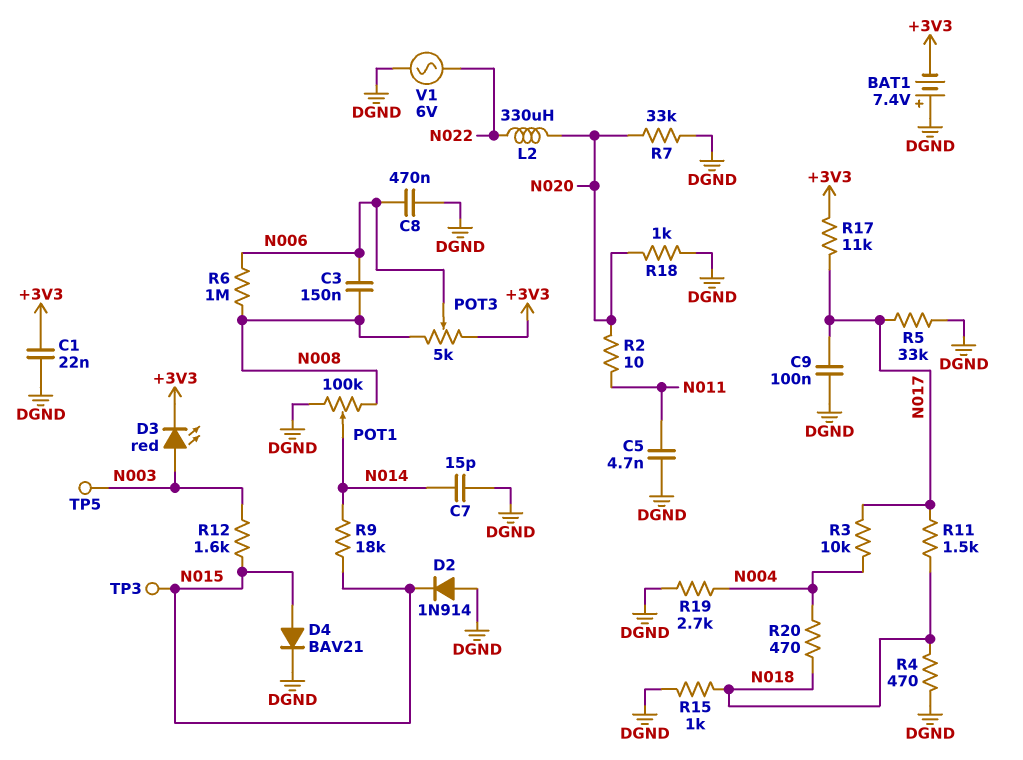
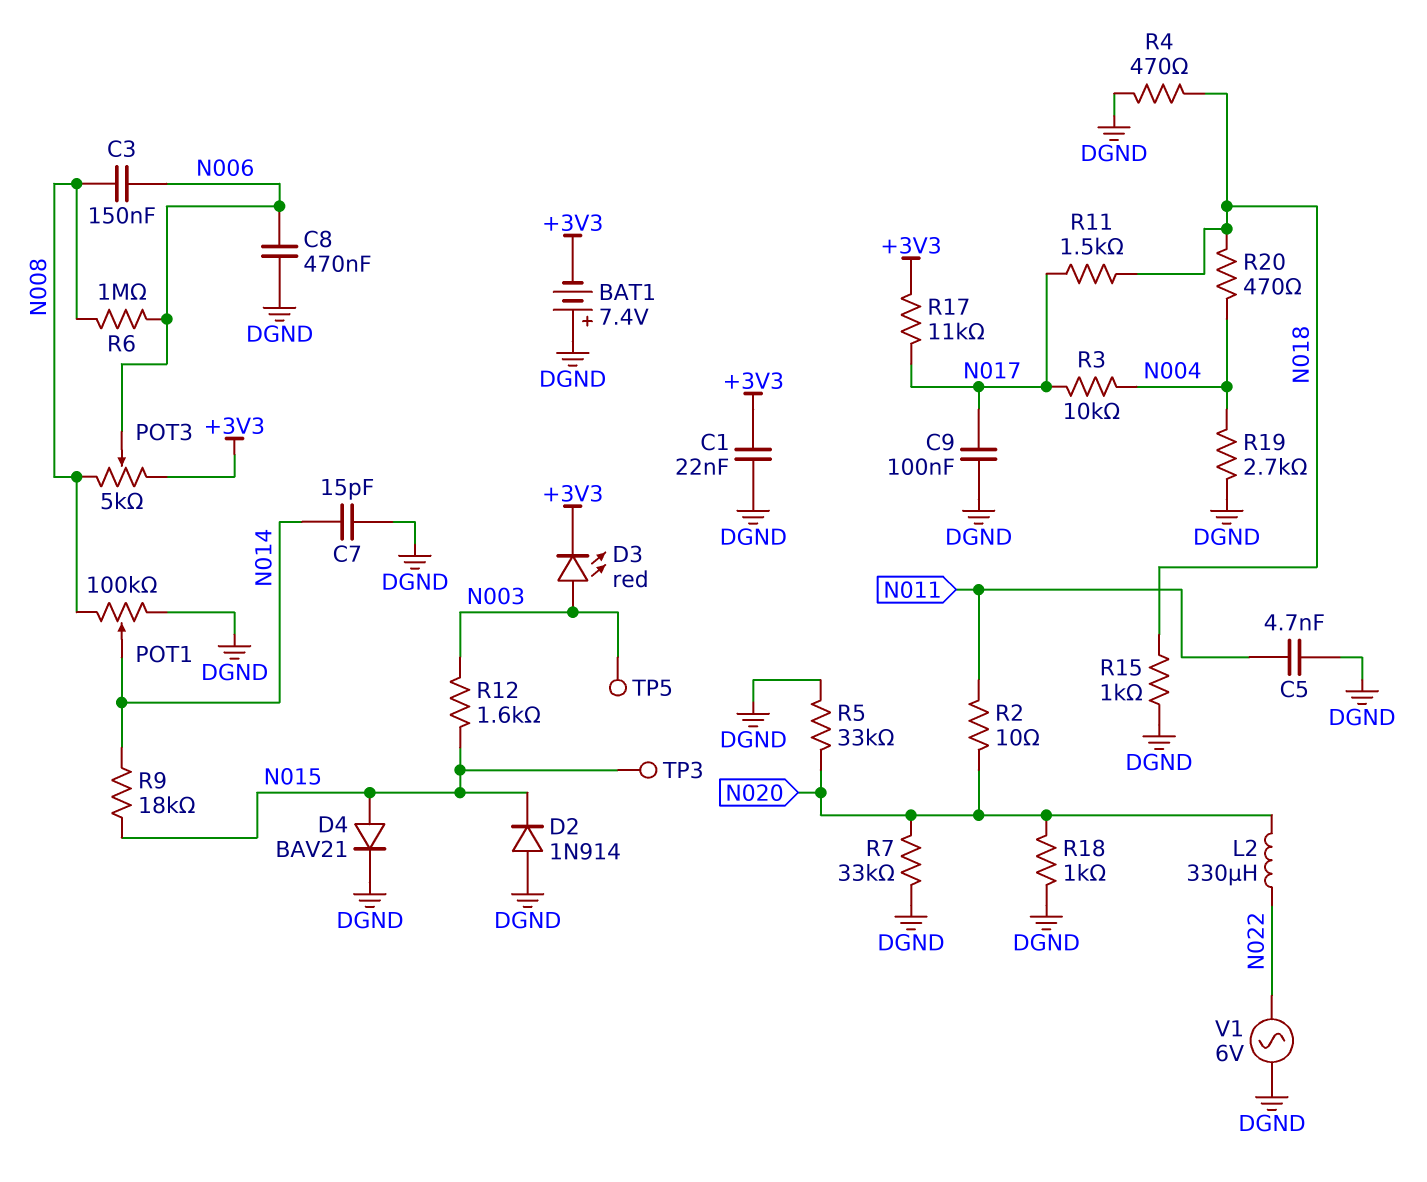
R5: 33k (DGND, N017) -> 33k (DGND, N020)

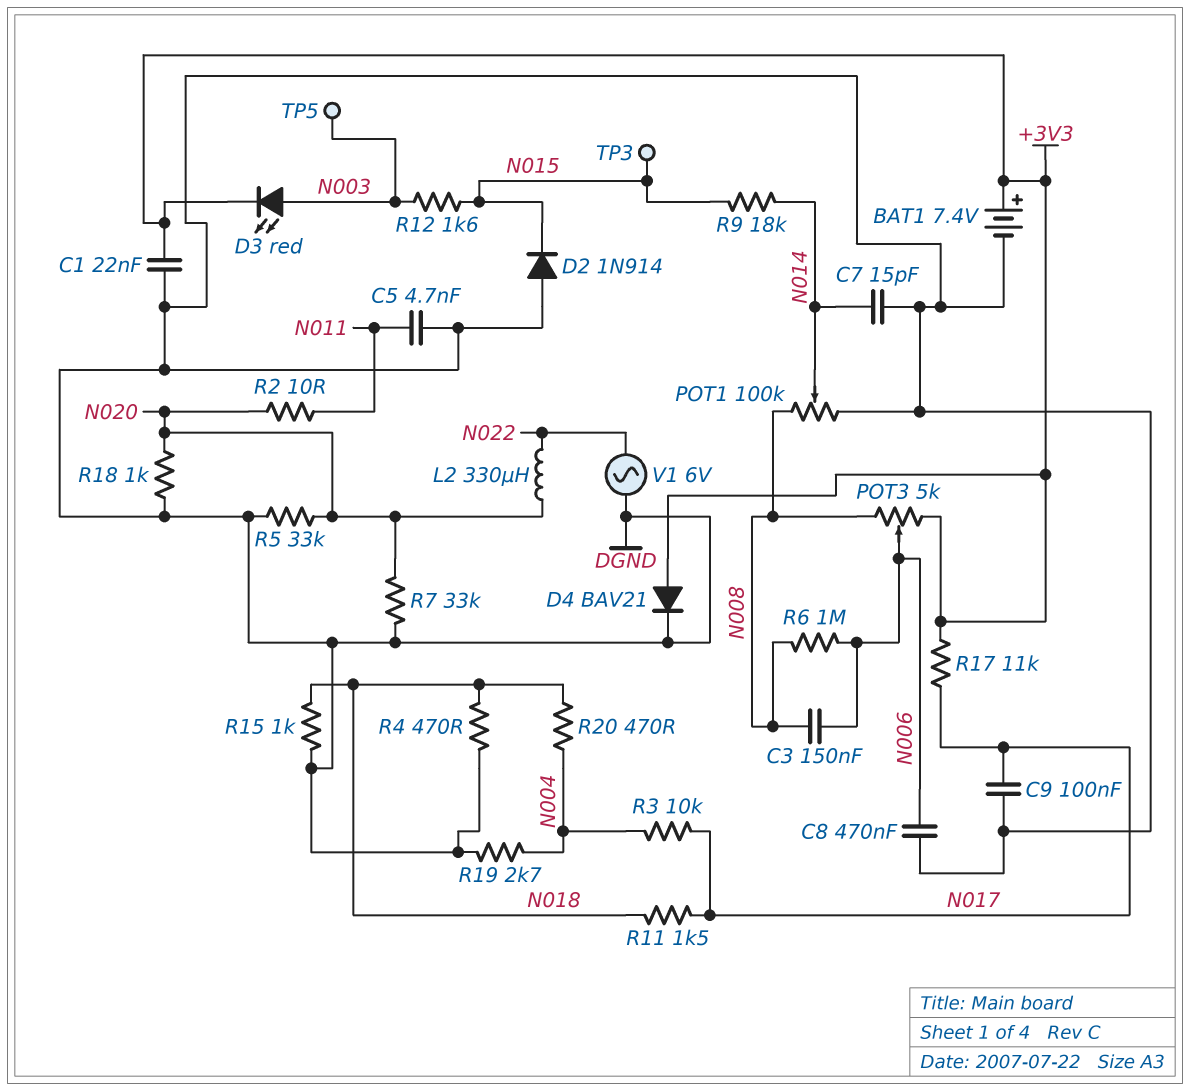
BAT1: 7.4V (plus DGND, minus +3V3) -> 7.4V (plus +3V3, minus DGND)
D4: diode BAV21 (A N015, K DGND) -> diode BAV21 (A +3V3, K DGND)

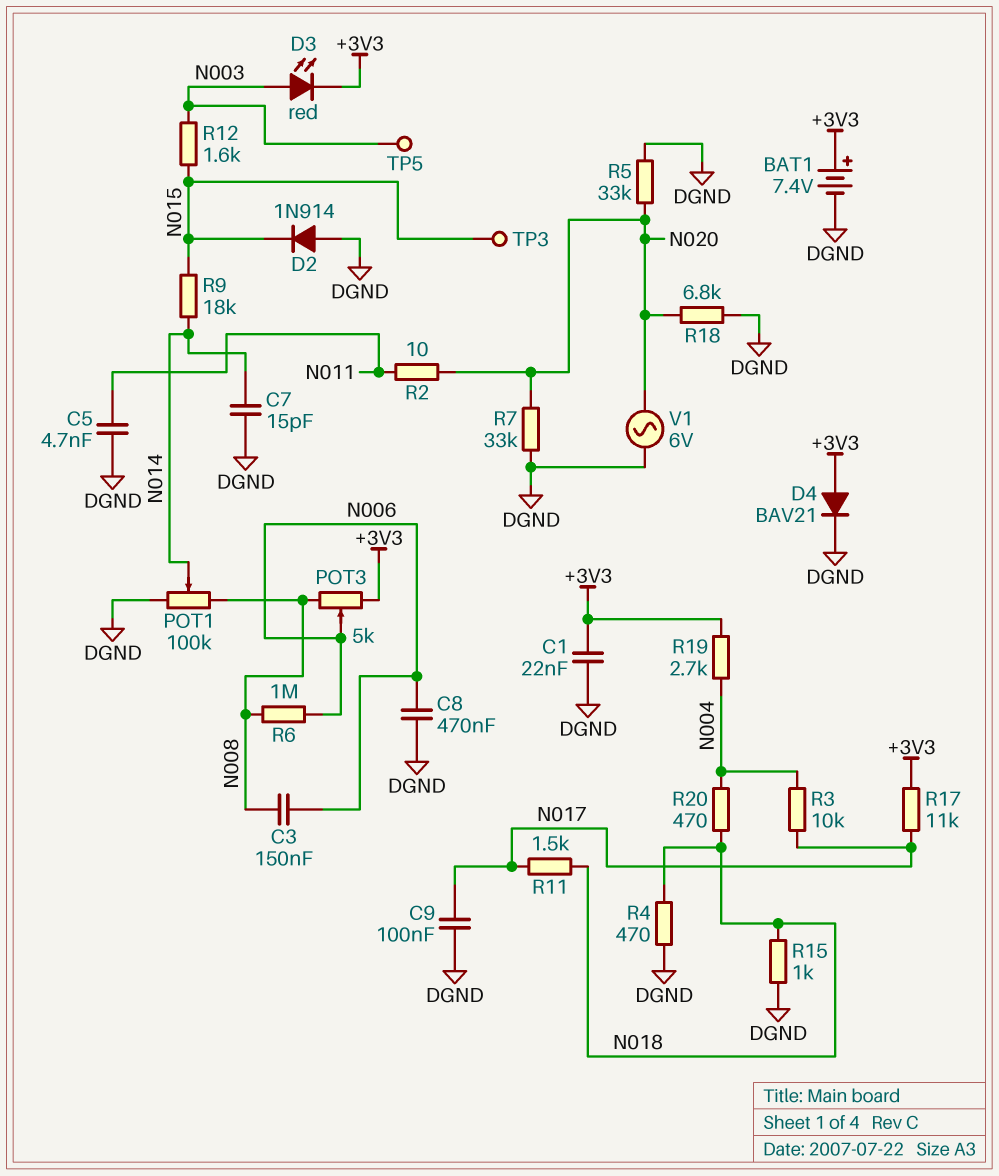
L2: 330uH (N020, N022) -> none
R18: 1k (DGND, N020) -> 6.8k (DGND, N020)
R19: 2.7k (DGND, N004) -> 2.7k (+3V3, N004)
V1: AC 6V (DGND, N022) -> AC 6V (DGND, N020)

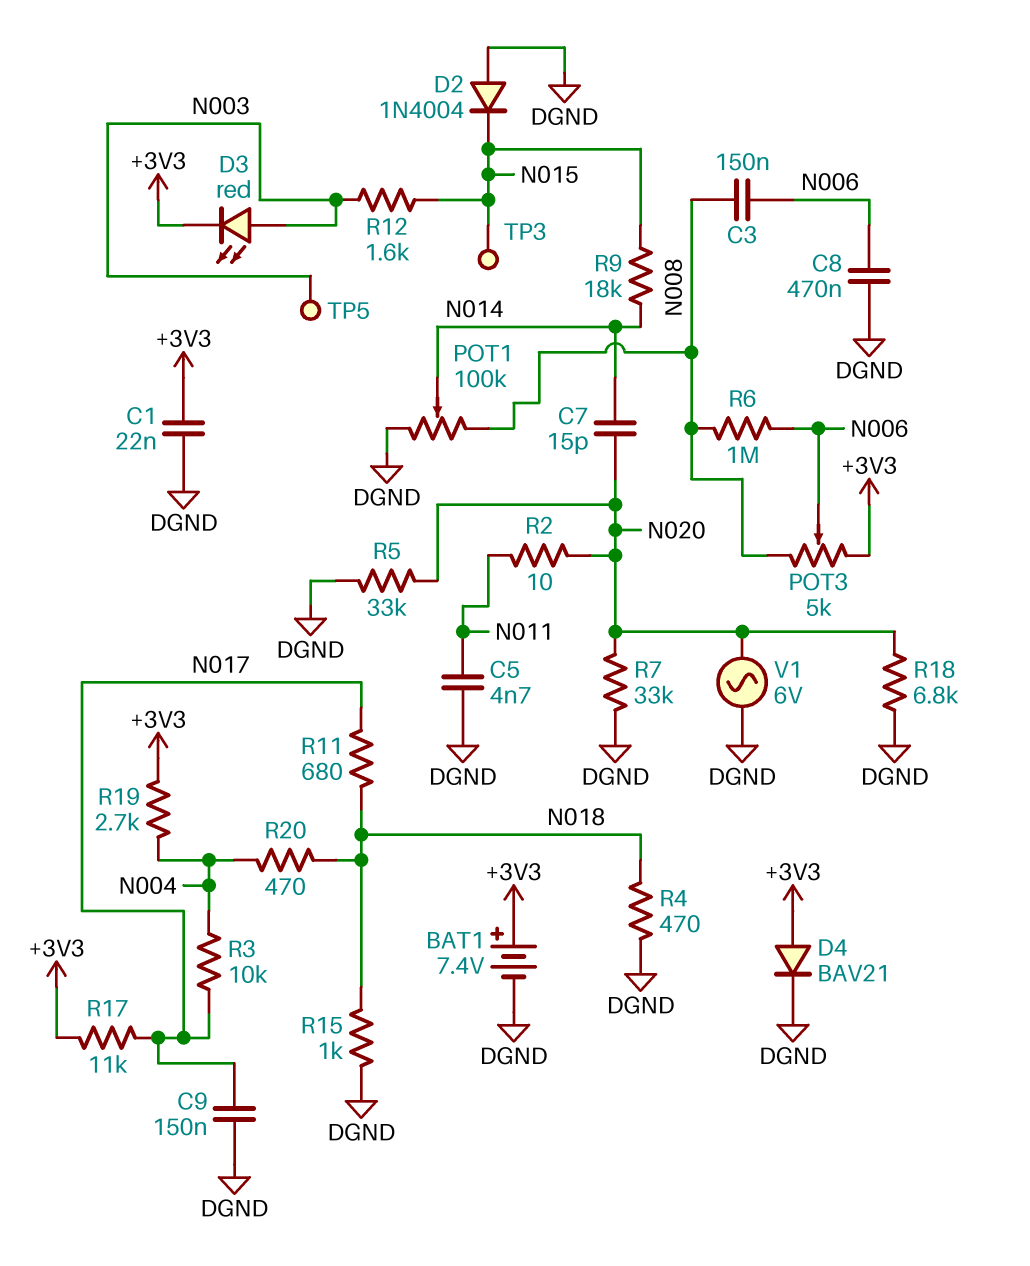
C7: 15pF (DGND, N014) -> 15pF (N014, N020)
C9: 100nF (DGND, N017) -> 150nF (DGND, N017)
D2: diode 1N914 (A DGND, K N015) -> diode 1N4004 (A DGND, K N015)
R11: 1.5k (N017, N018) -> 680 (N017, N018)

